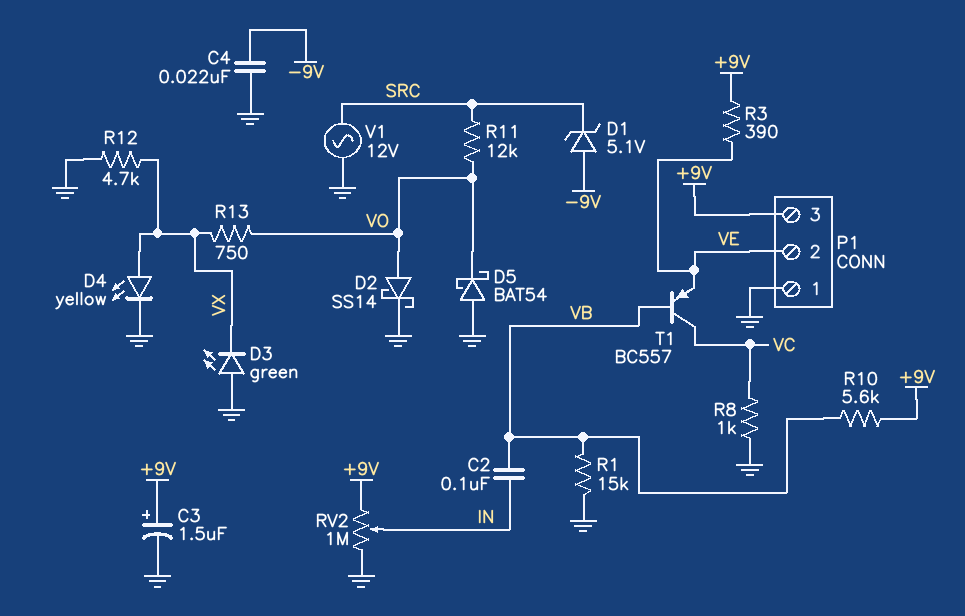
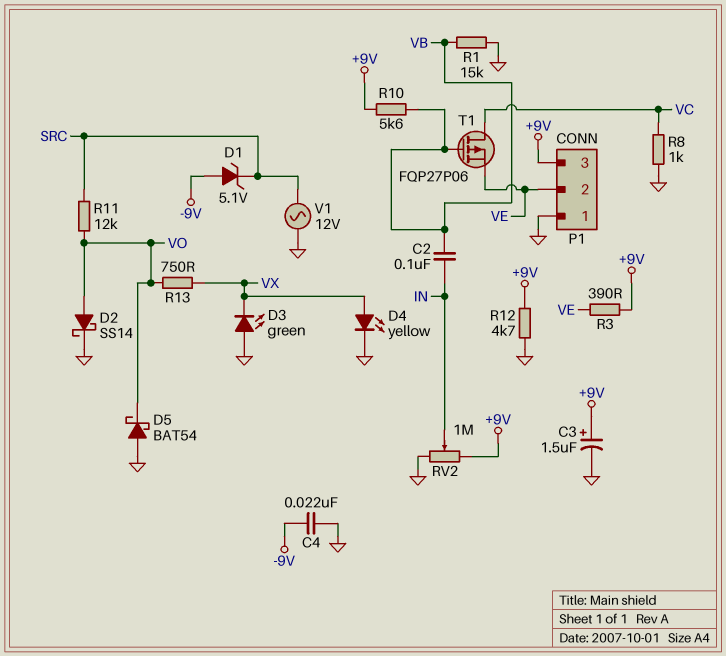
R12: 4.7k (GND, VX) -> 4.7k (+9V, GND)
T1: PNP BC557 (B VB, C VC, E VE) -> PMOS FQP27P06 (G VB, D VC, S VE)

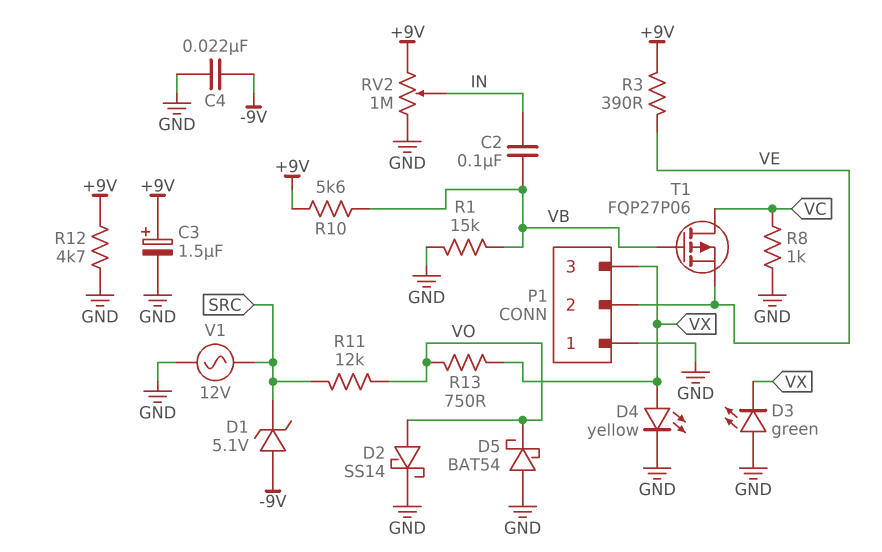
P1 pin 3: +9V -> VX

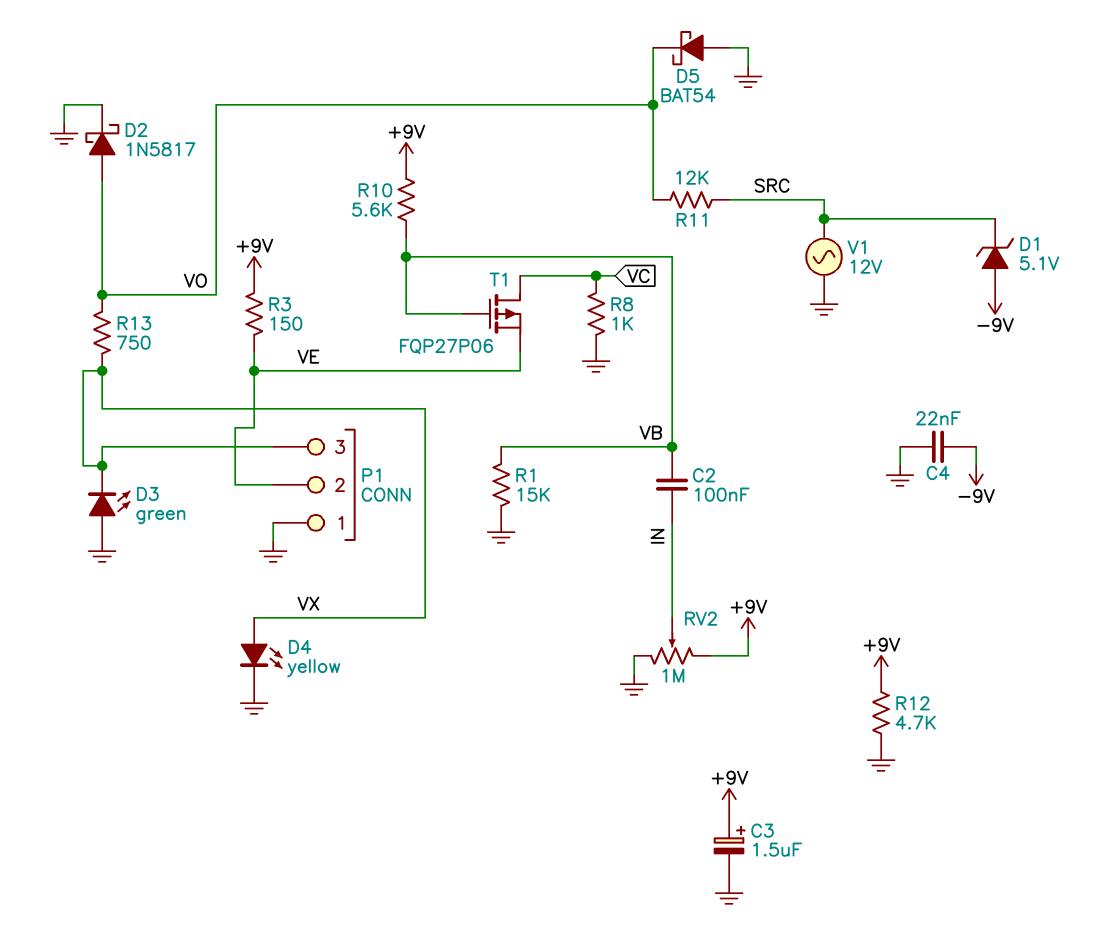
D2: schottky SS14 (A VO, K GND) -> schottky 1N5817 (A VO, K GND)
R3: 390 (+9V, VE) -> 150 (+9V, VE)

